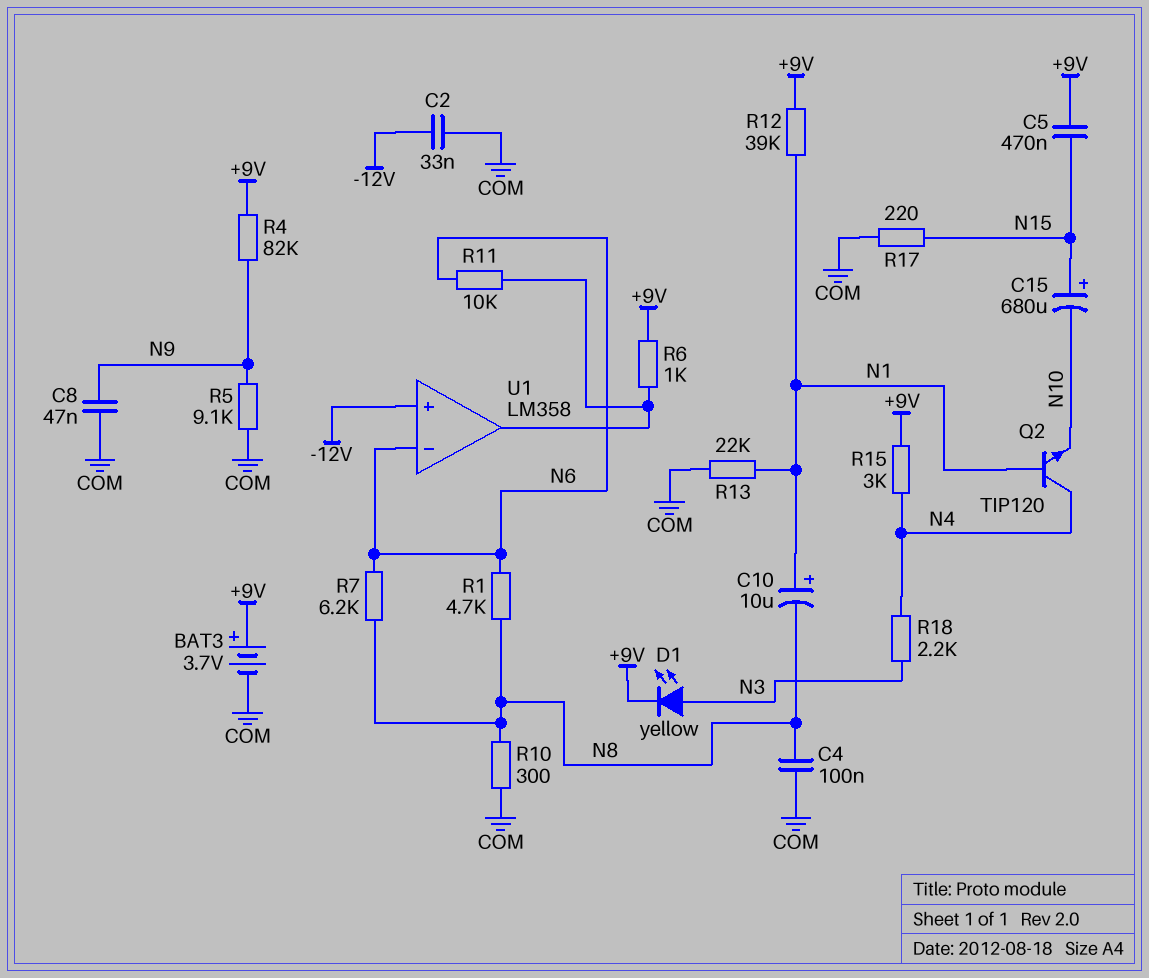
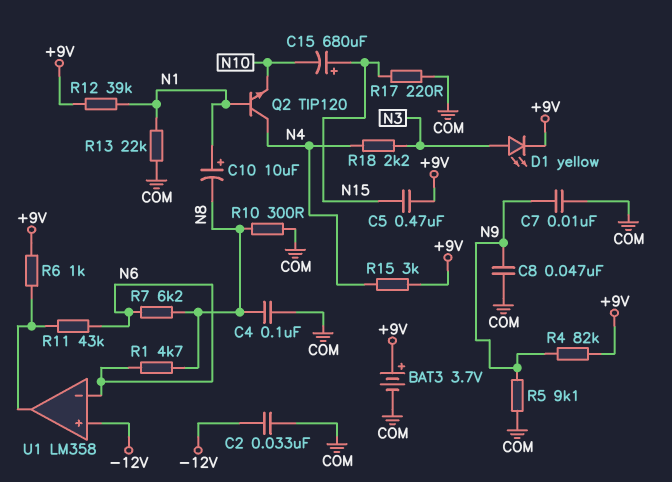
C7: none -> 10nF (COM, N9)
R11: 10k (N6, U1/out) -> 43k (N6, U1/out)

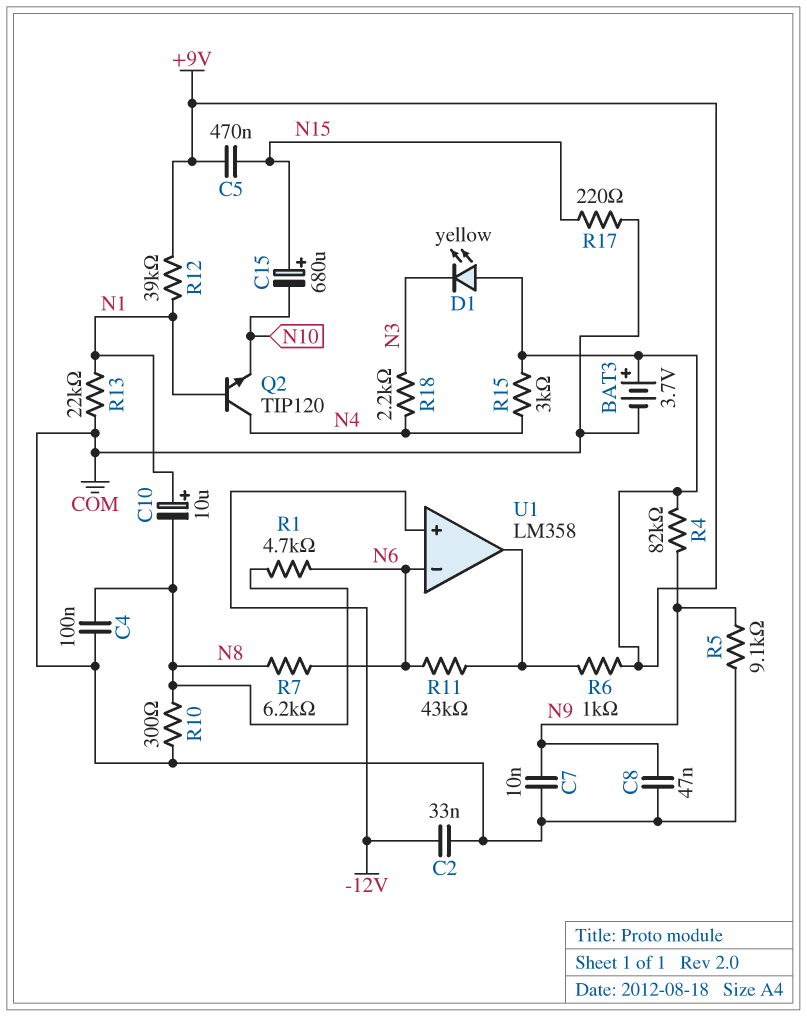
D1: LED yellow (A N3, K +9V) -> LED yellow (A +9V, K N3)

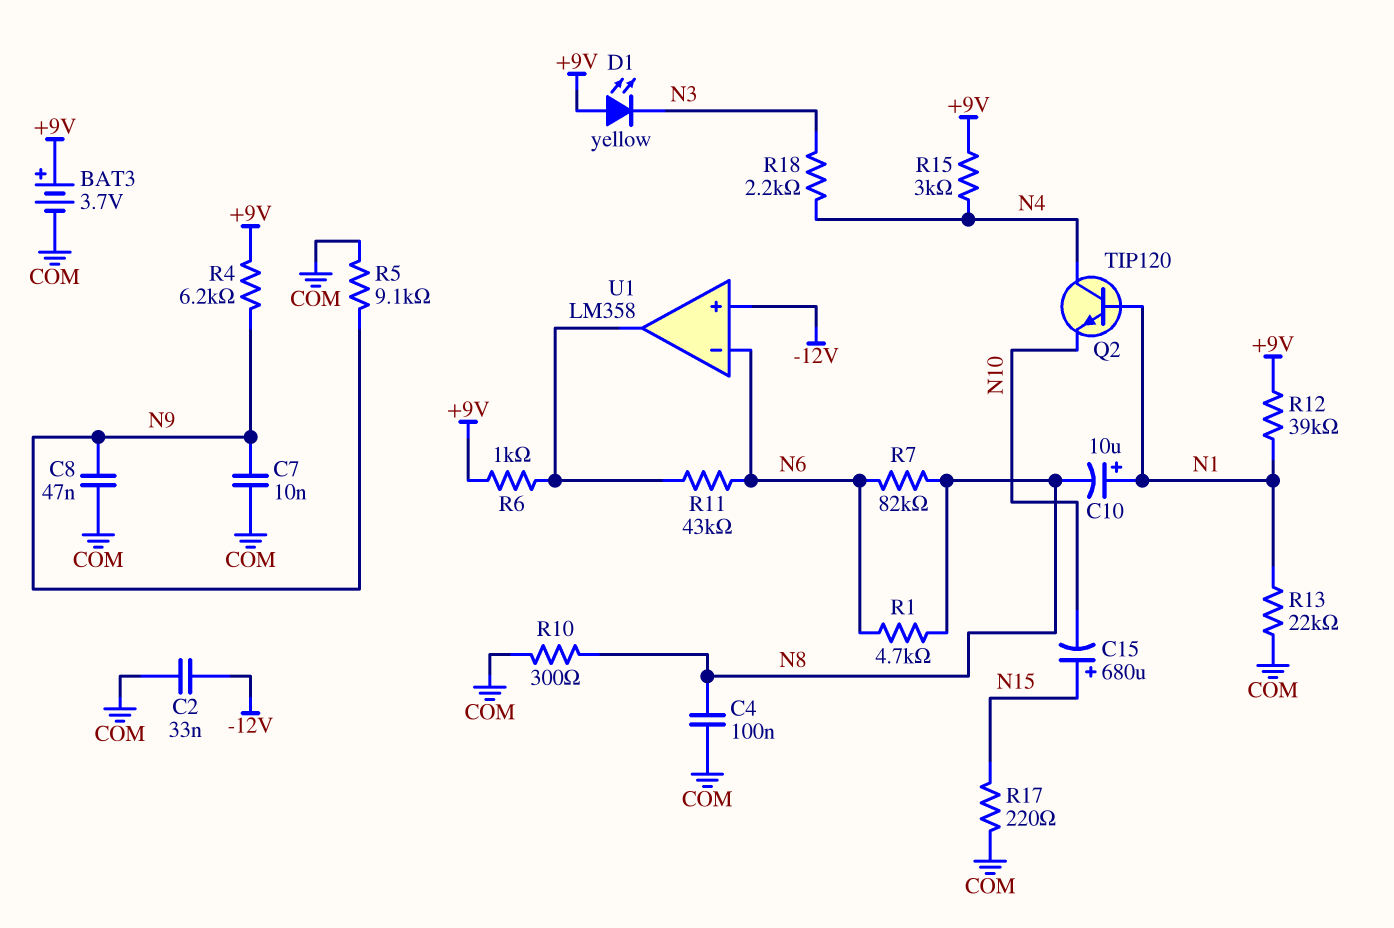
C5: 470nF (+9V, N15) -> none
R4: 82k (+9V, N9) -> 6.2k (+9V, N9)
R7: 6.2k (N6, N8) -> 82k (N6, N8)

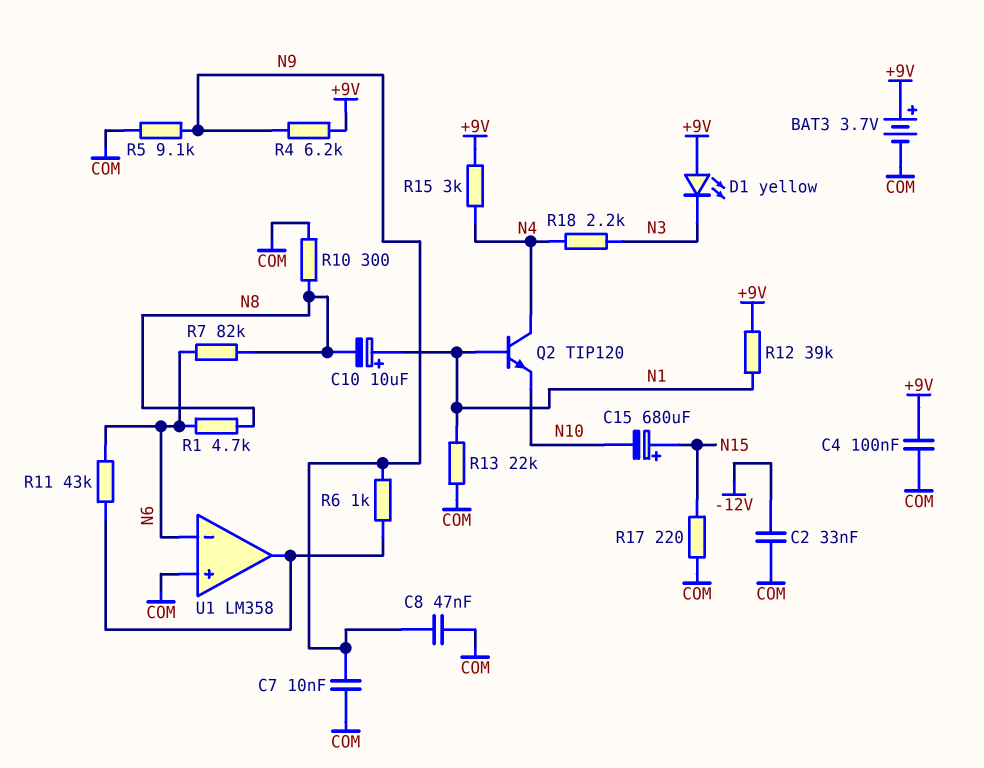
C4: 100nF (COM, N8) -> 100nF (+9V, COM)
R6: 1k (+9V, U1/out) -> 1k (N9, U1/out)
U1 pin in+: -12V -> COM

